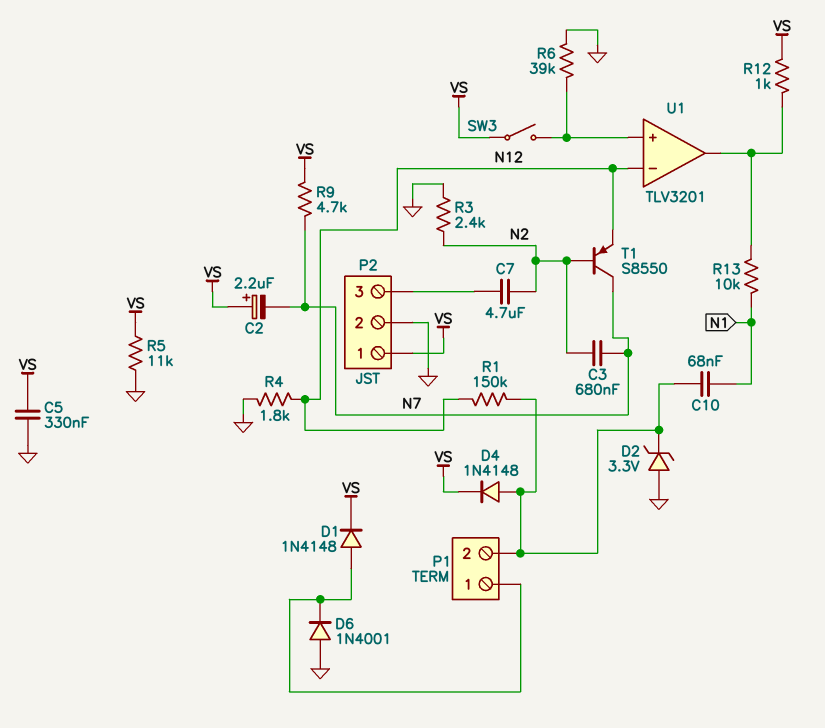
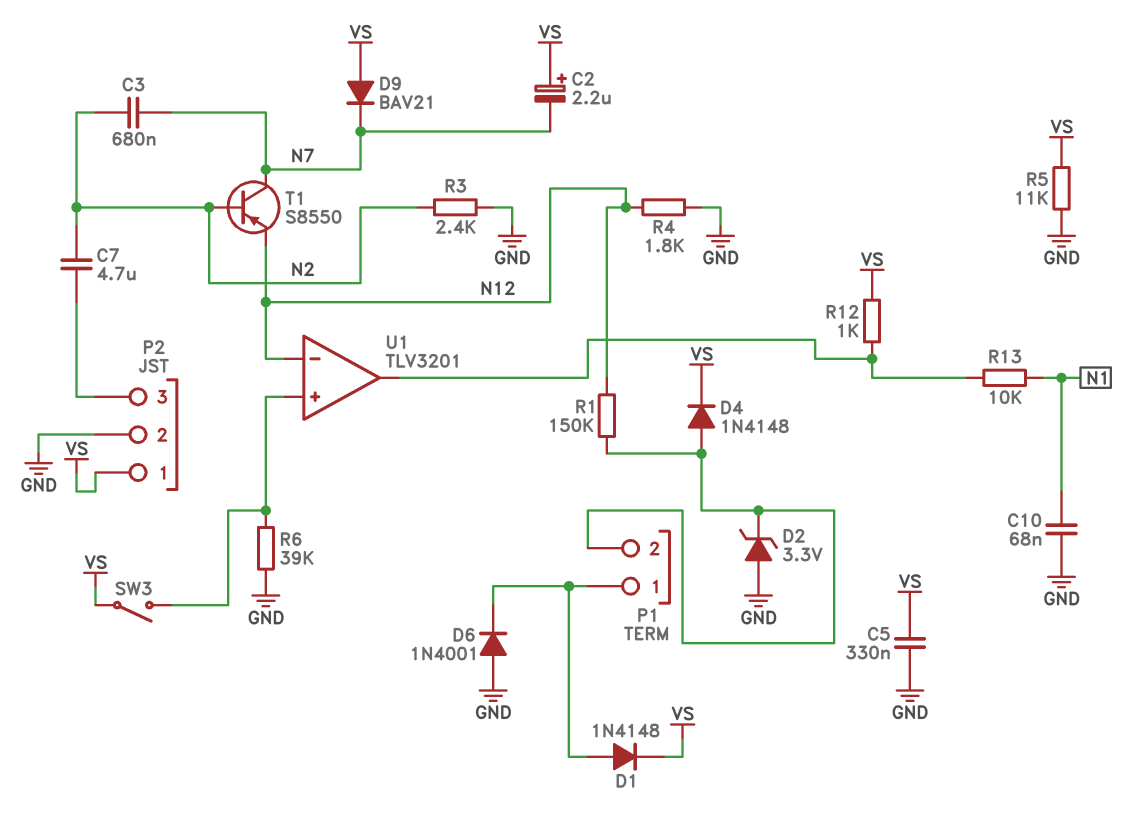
C10: 68nF (N1, P1/2) -> 68nF (GND, N1)
D9: none -> diode BAV21 (A VS, K N7)
R9: 4.7k (N7, VS) -> none

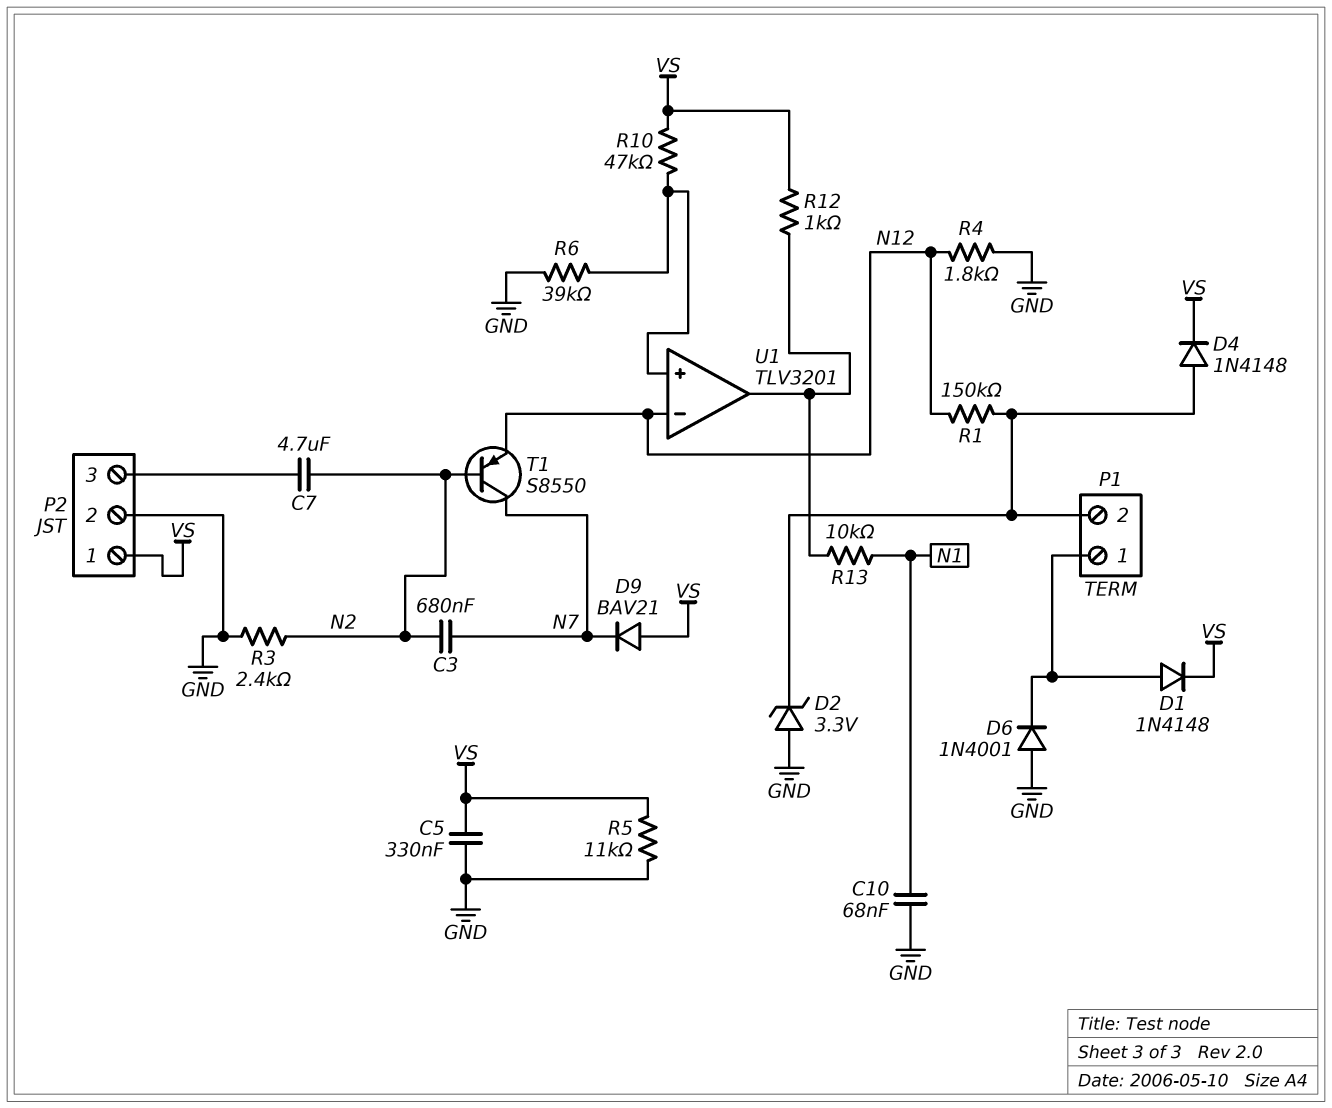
C2: 2.2uF (plus VS, minus N7) -> none
R10: none -> 47k (U1/in+, VS)
SW3: switch (U1/in+, VS) -> none

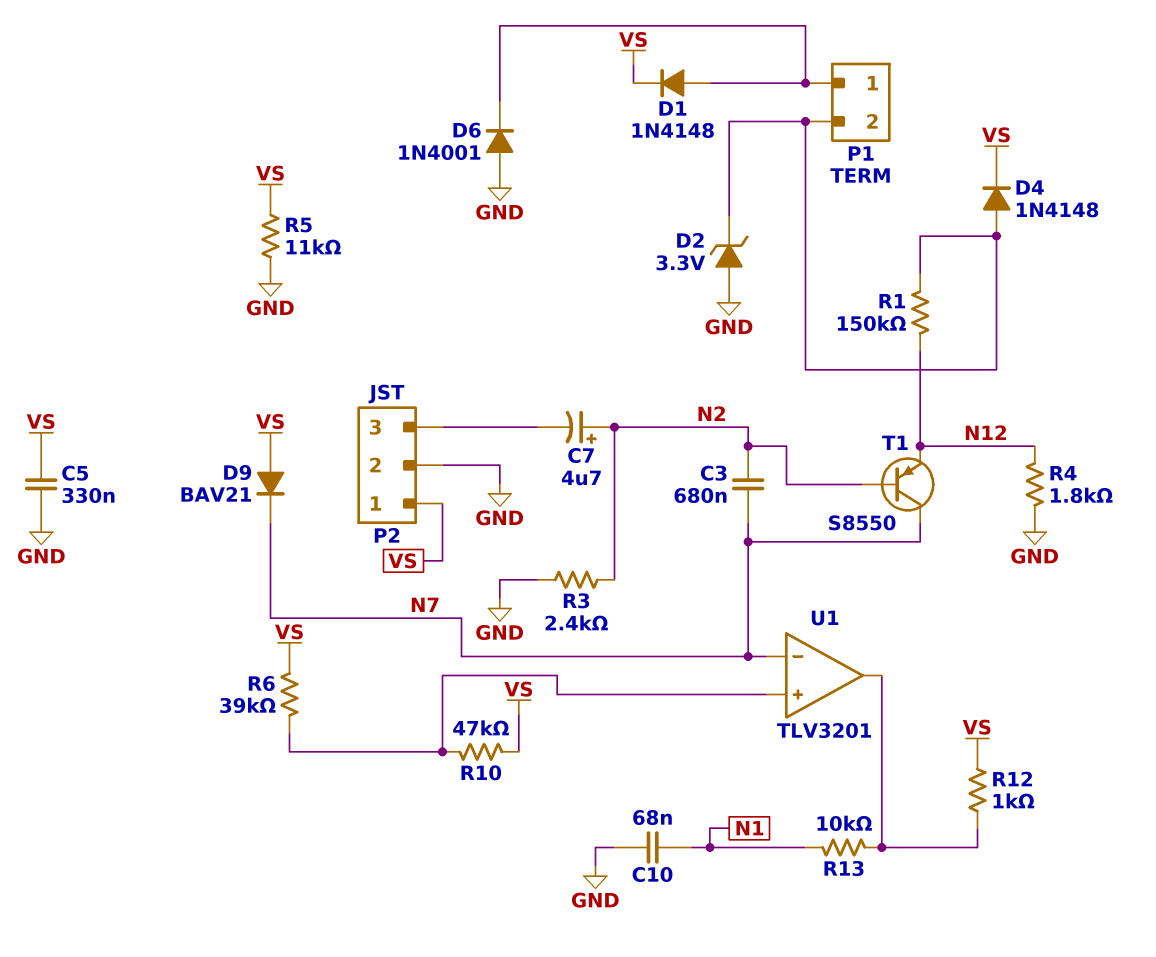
C7: 4.7uF (N2, P2/3) -> 4.7uF (plus N2, minus P2/3)
R6: 39k (GND, U1/in+) -> 39k (U1/in+, VS)
U1 pin in-: N12 -> N7

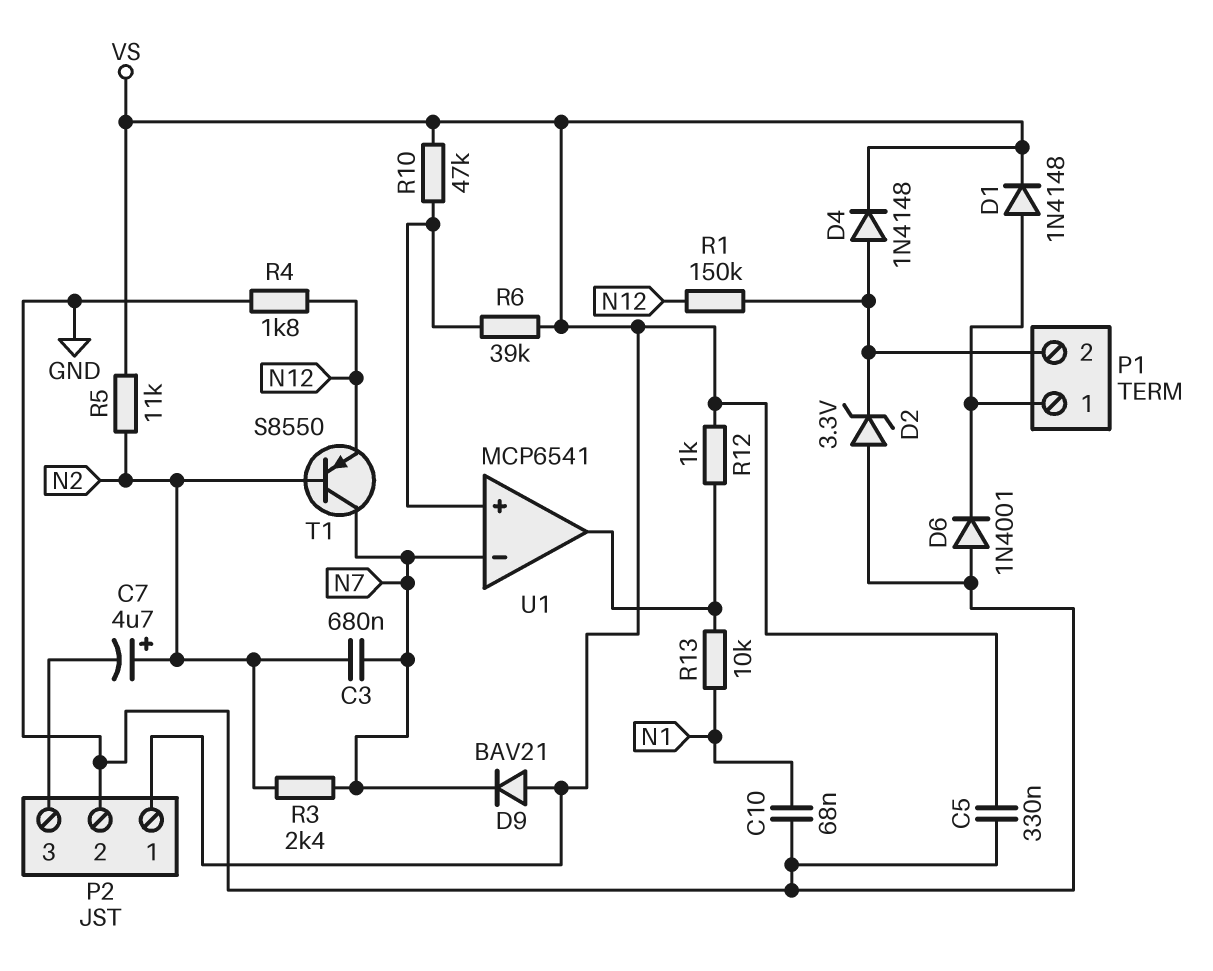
R3: 2.4k (GND, N2) -> 2.4k (N2, N7)
R5: 11k (GND, VS) -> 11k (N2, VS)
U1: TLV3201 -> MCP6541

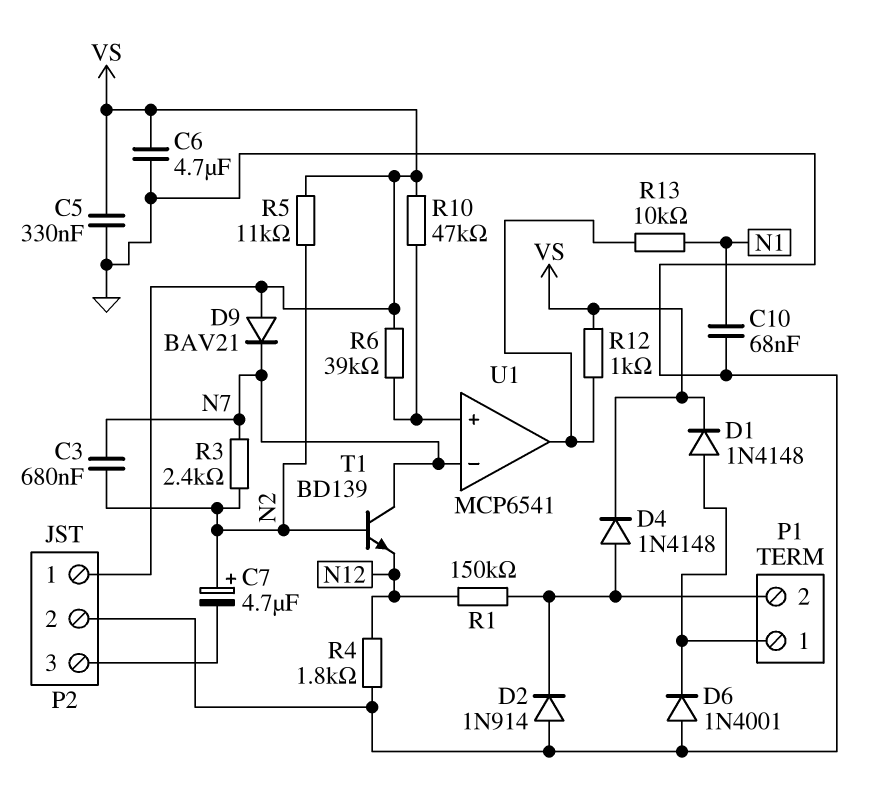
C6: none -> 4.7uF (GND, VS)
D2: zener 3.3V (A GND, K P1/2) -> diode 1N914 (A GND, K P1/2)
T1: PNP S8550 (B N2, C N7, E N12) -> NPN BD139 (B N2, C N7, E N12)

